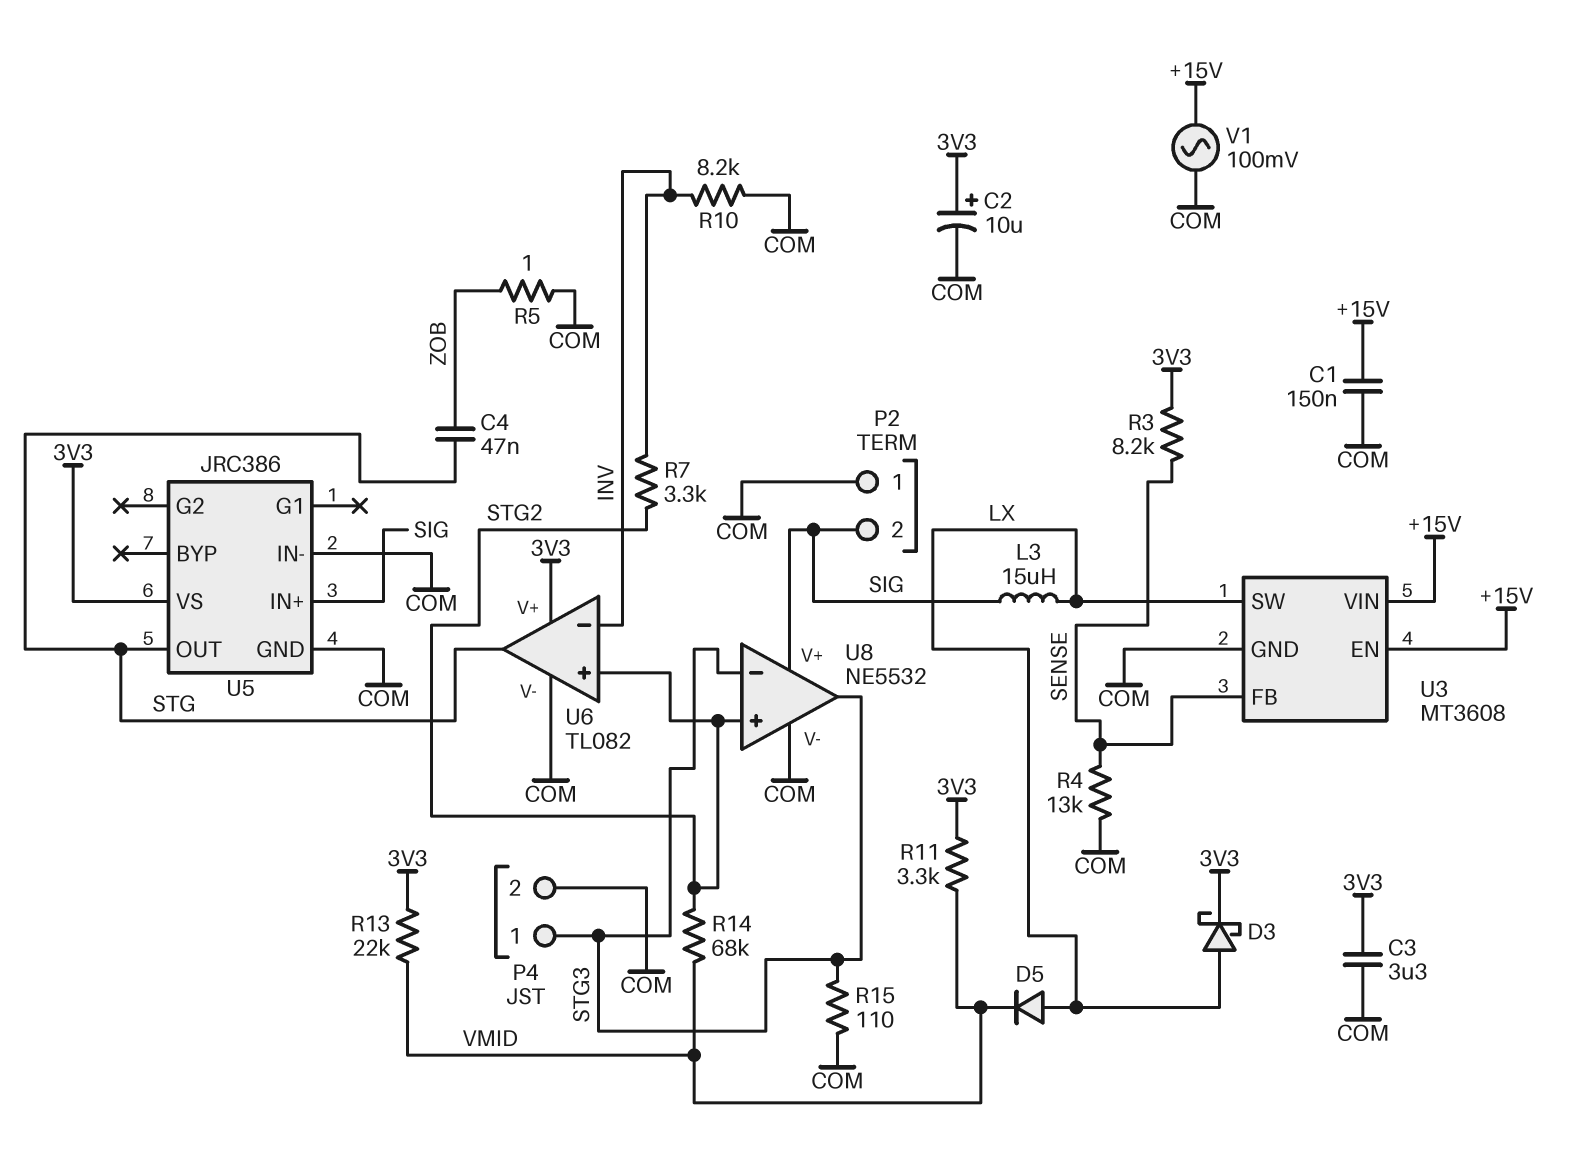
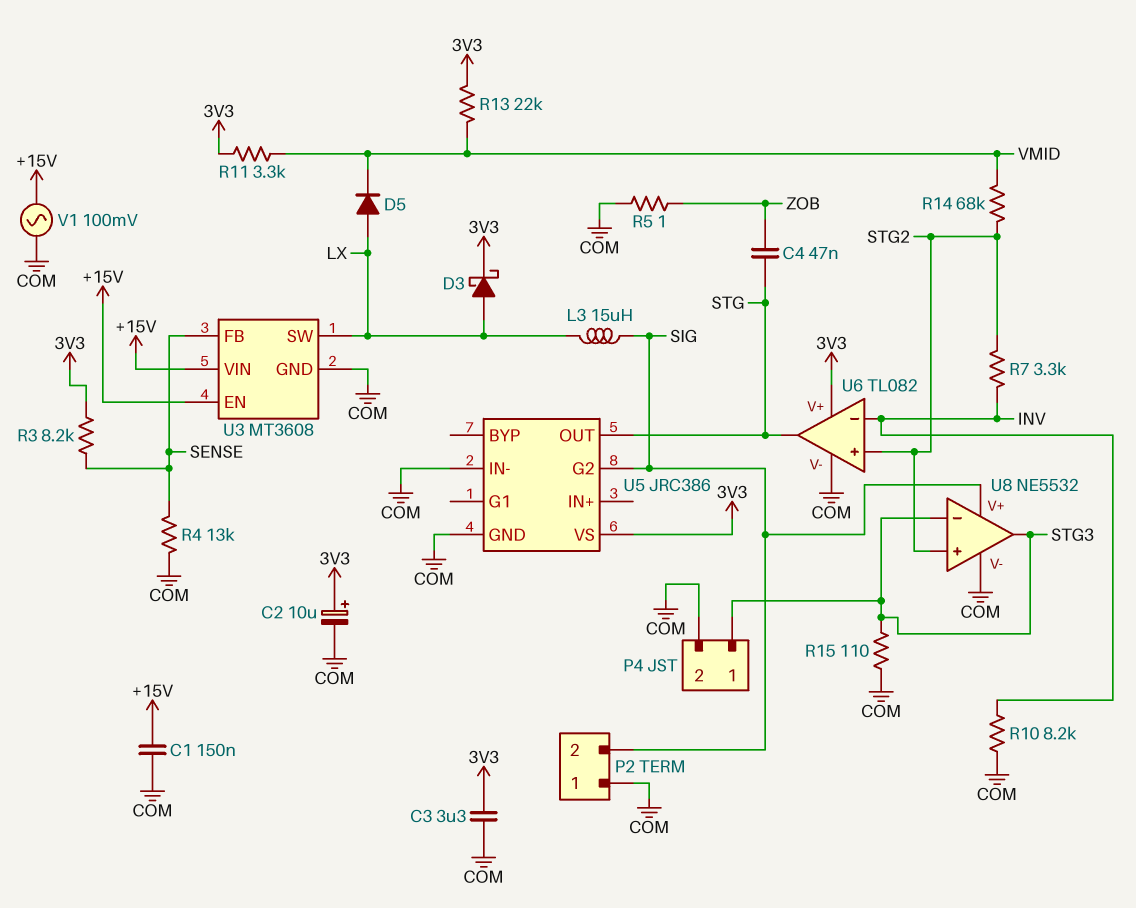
U5 pin G2: none -> SIG
U5 pin IN+: SIG -> none

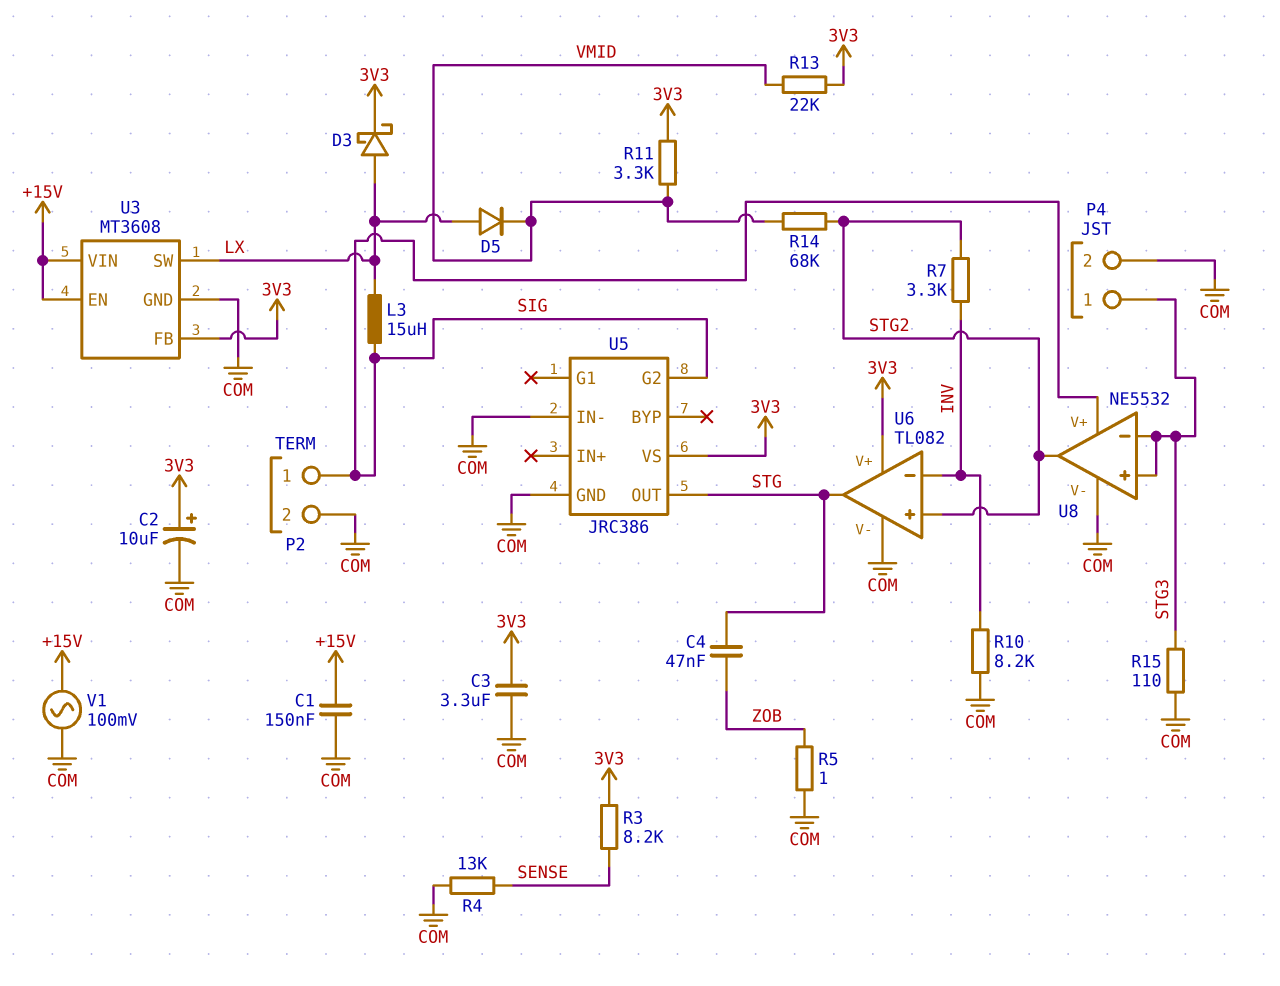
P2 pin 1: COM -> SIG
P2 pin 2: SIG -> COM
U3 pin FB: SENSE -> 3V3
U8 pin in+: STG2 -> STG3
U8 pin out: STG3 -> STG2

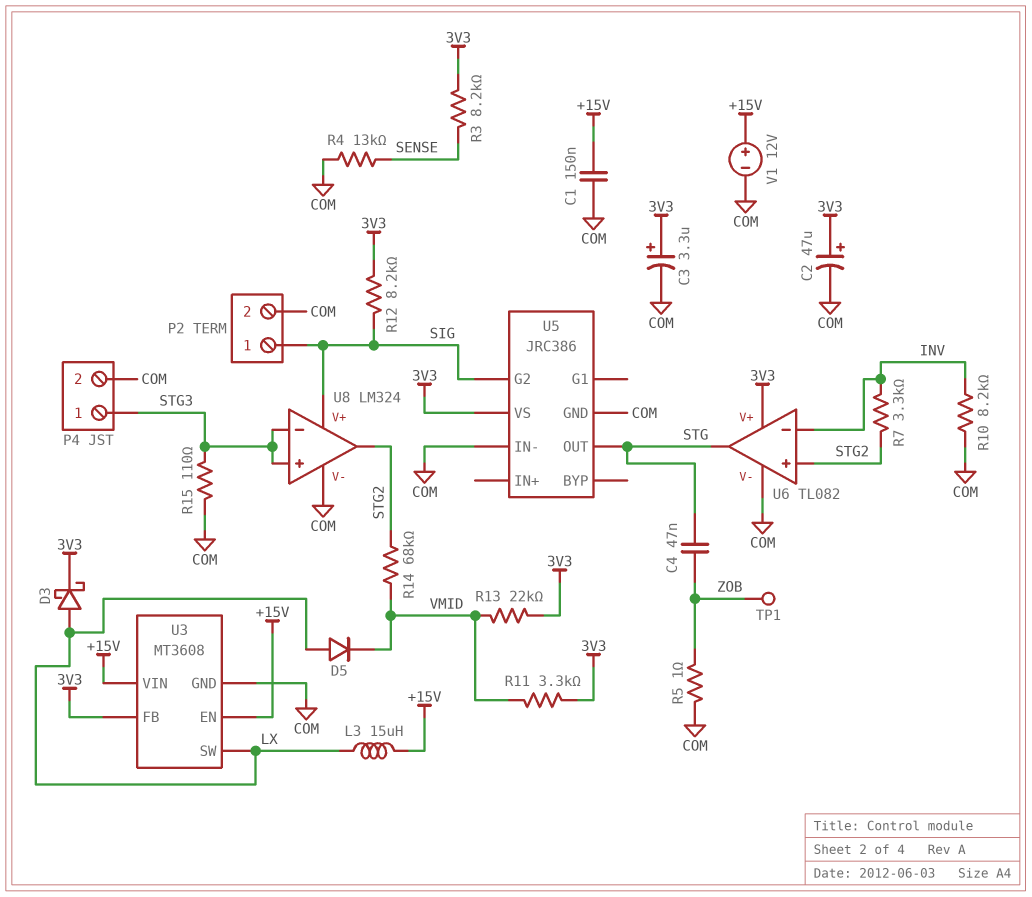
C2: 10uF (plus 3V3, minus COM) -> 47uF (plus 3V3, minus COM)
C3: 3.3uF (3V3, COM) -> 3.3uF (plus 3V3, minus COM)
L3: 15uH (LX, SIG) -> 15uH (+15V, LX)
R12: none -> 8.2k (3V3, SIG)
TP1: none -> test point (ZOB)
U8: NE5532 -> LM324
V1: AC 100mV (+15V, COM) -> 12V (plus +15V, minus COM)

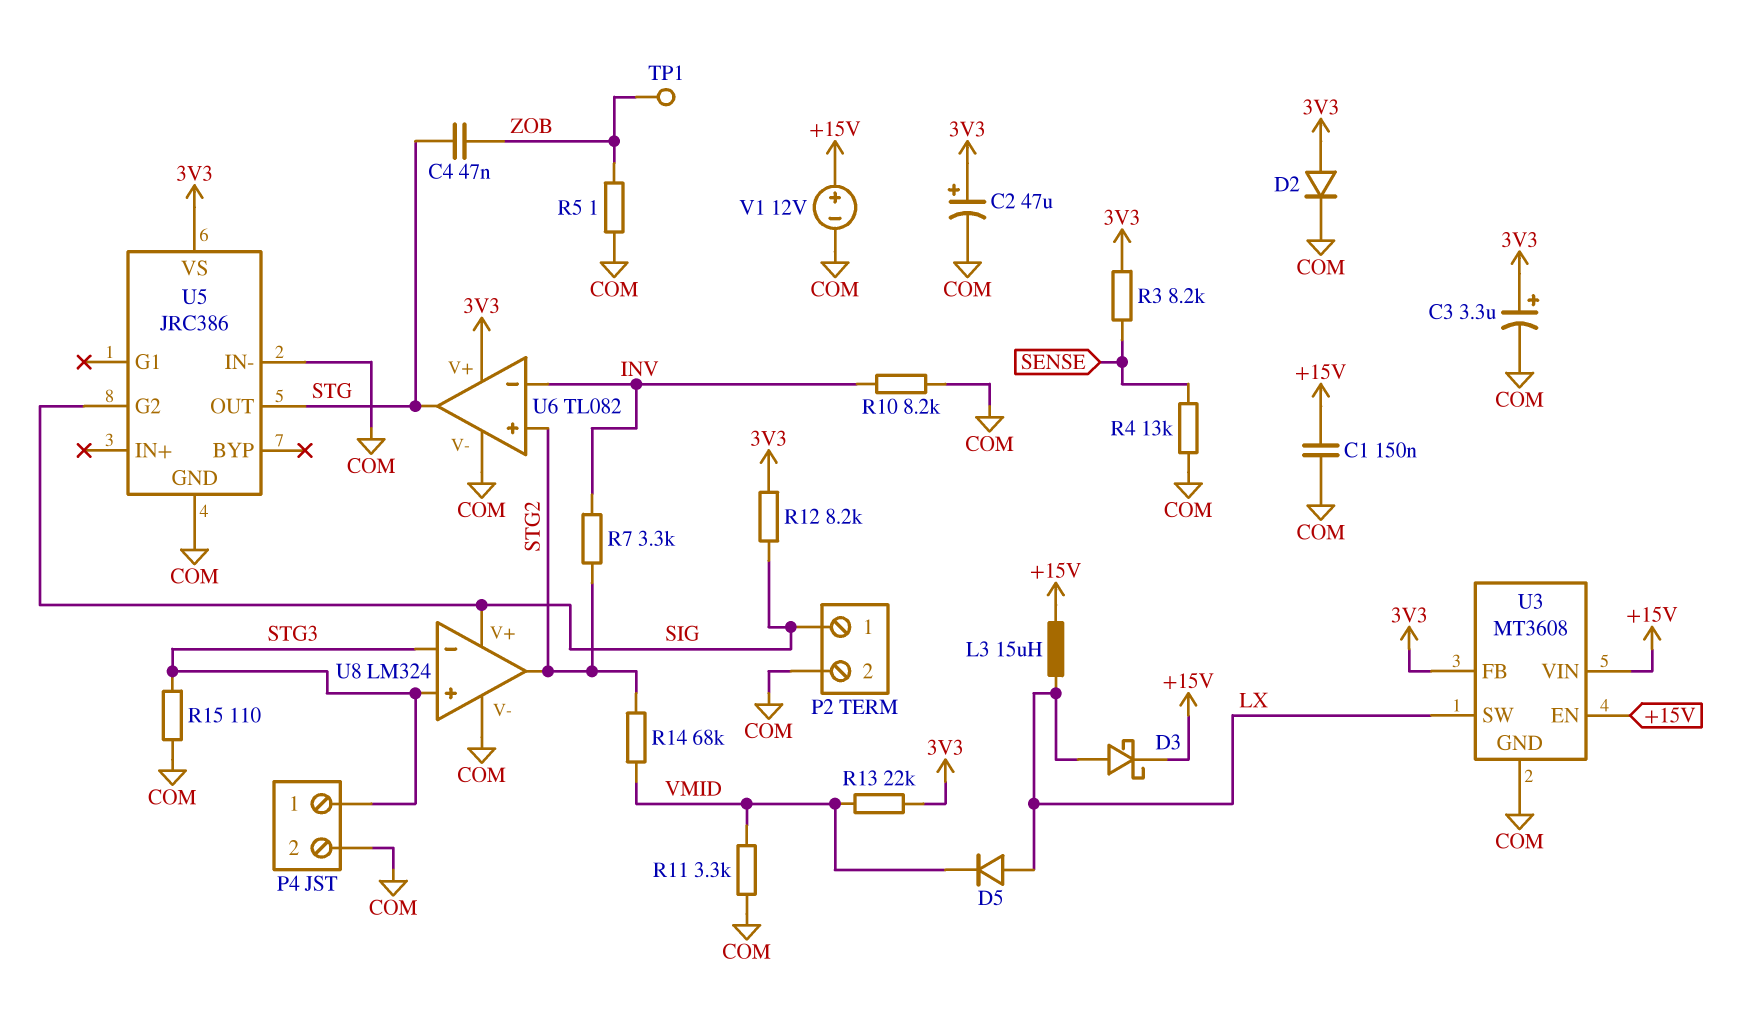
D2: none -> diode (A 3V3, K COM)
D3: schottky (A LX, K 3V3) -> schottky (A LX, K +15V)
R11: 3.3k (3V3, VMID) -> 3.3k (COM, VMID)

